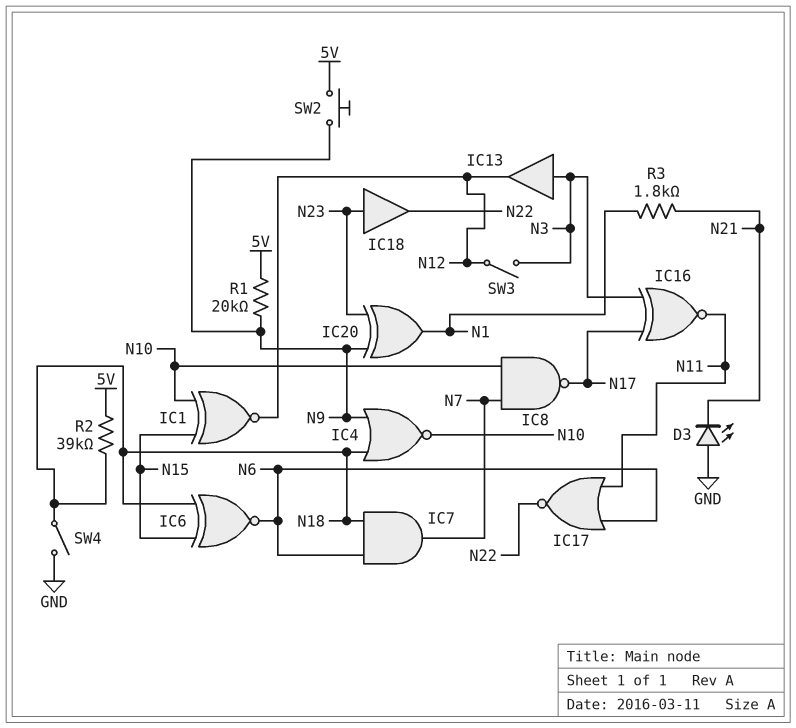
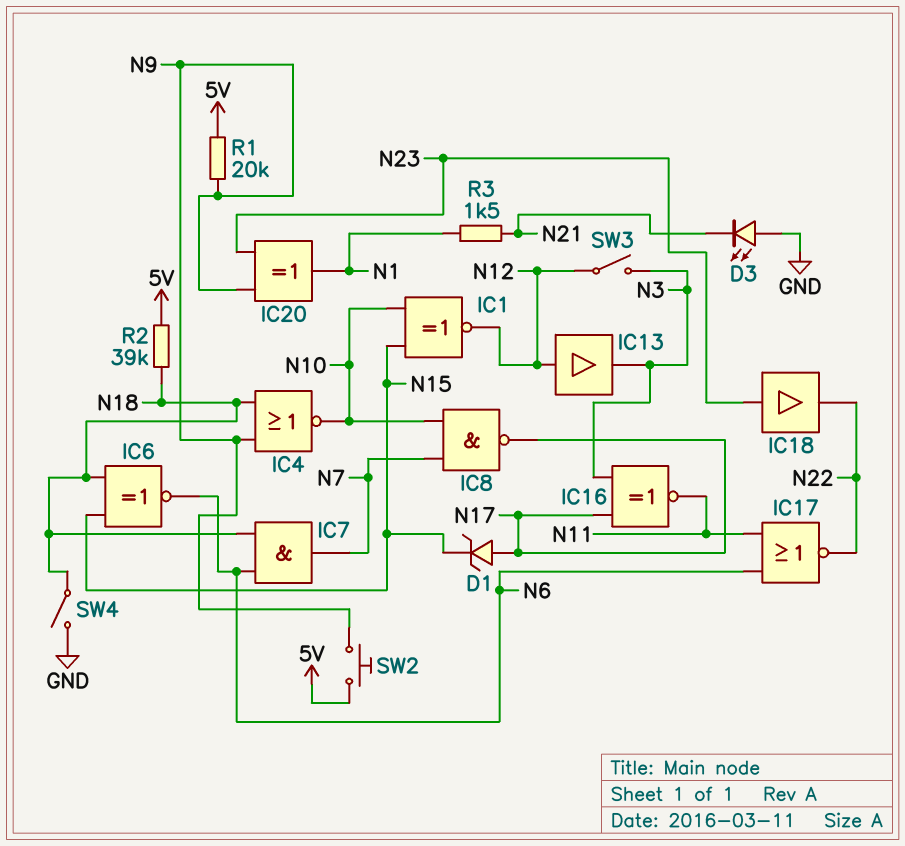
D1: none -> zener (A N17, K N15)
IC13: buffer (in N3, out N12) -> buffer (in N12, out N3)
R3: 1.8k (N1, N21) -> 1.5k (N1, N21)

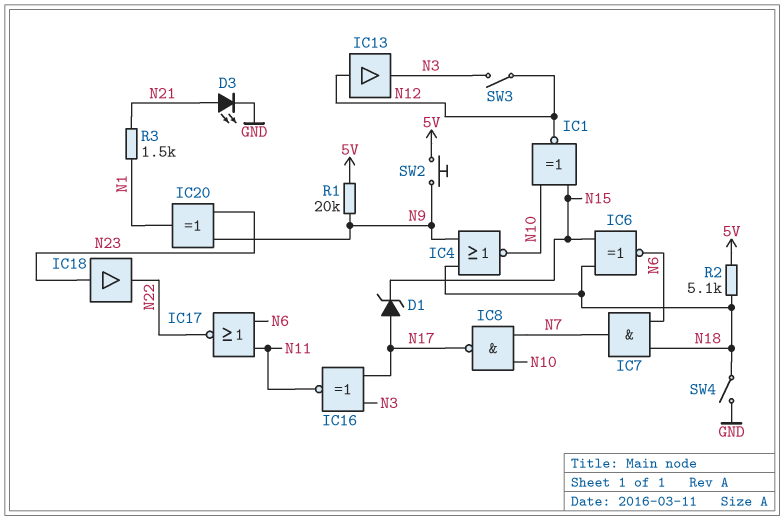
D3: LED (A GND, K N21) -> LED (A N21, K GND)
R2: 39k (5V, N18) -> 5.1k (5V, N18)

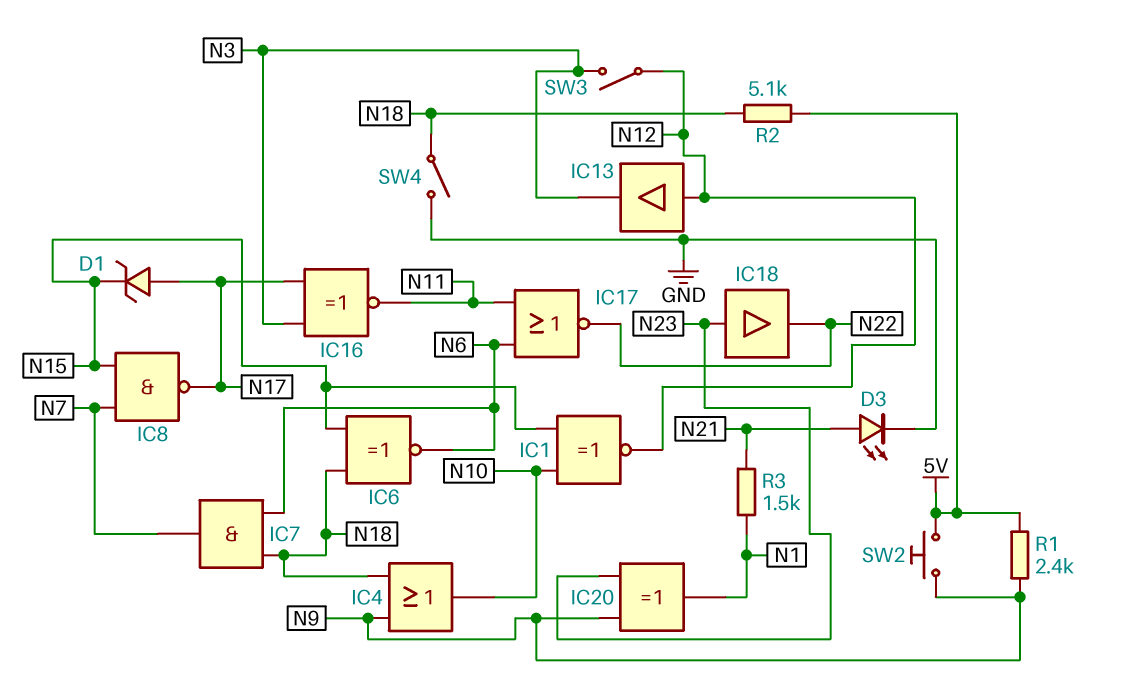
IC4: NOR (in N9, in N18, out N10) -> OR (in N9, in N18, out N10)
IC8: NAND (in N7, in N10, out N17) -> NAND (in N7, in N15, out N17)
R1: 20k (5V, N9) -> 2.4k (5V, N9)

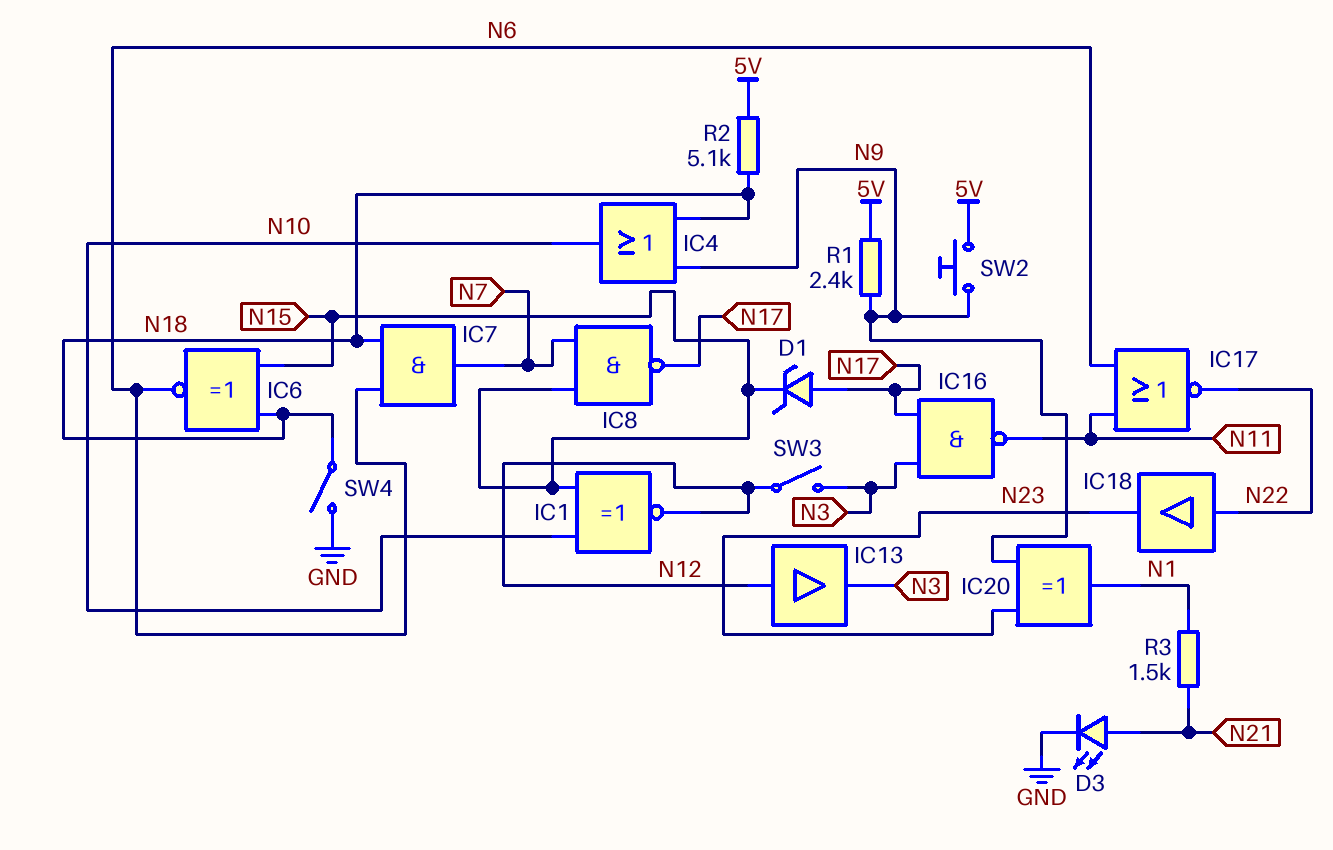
IC16: XNOR (in N3, in N17, out N11) -> NAND (in N3, in N17, out N11)
IC18: buffer (in N23, out N22) -> buffer (in N22, out N23)

